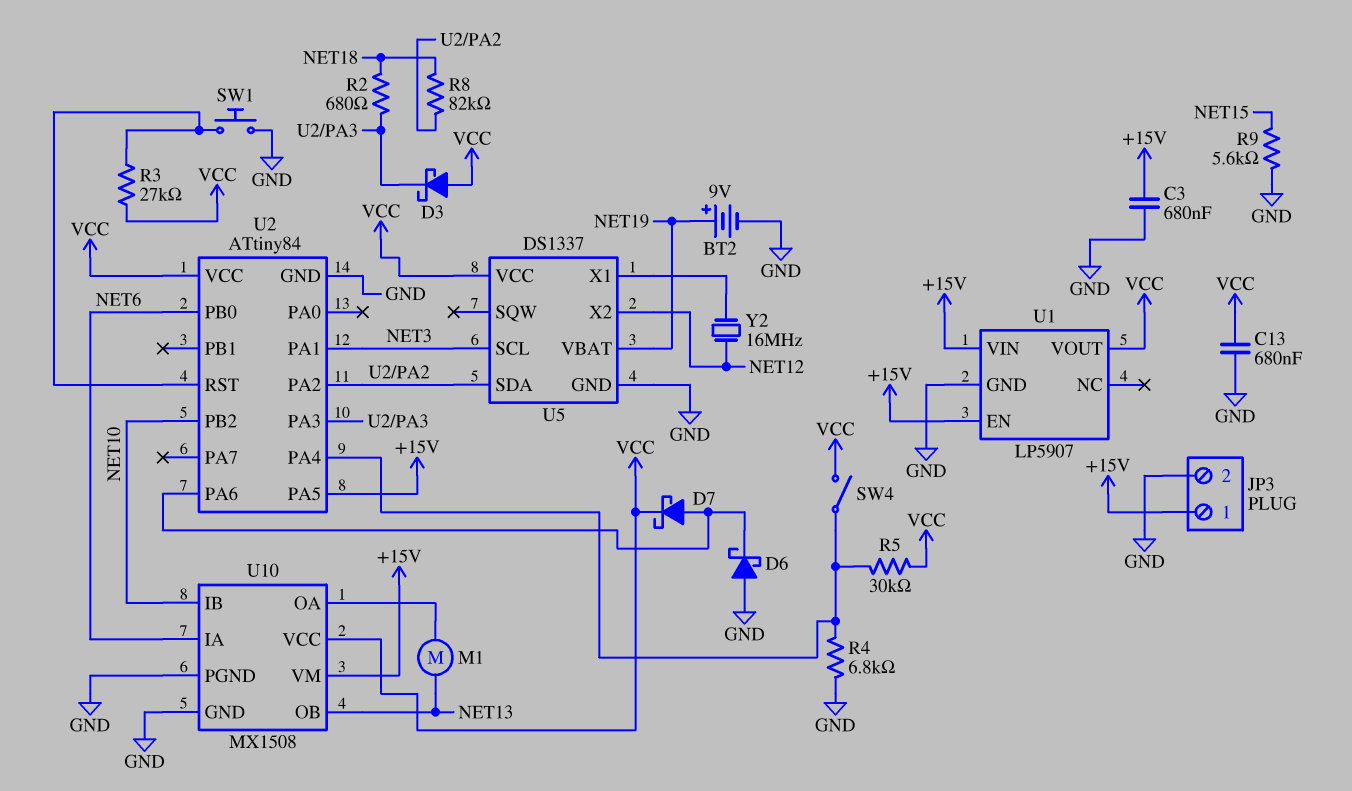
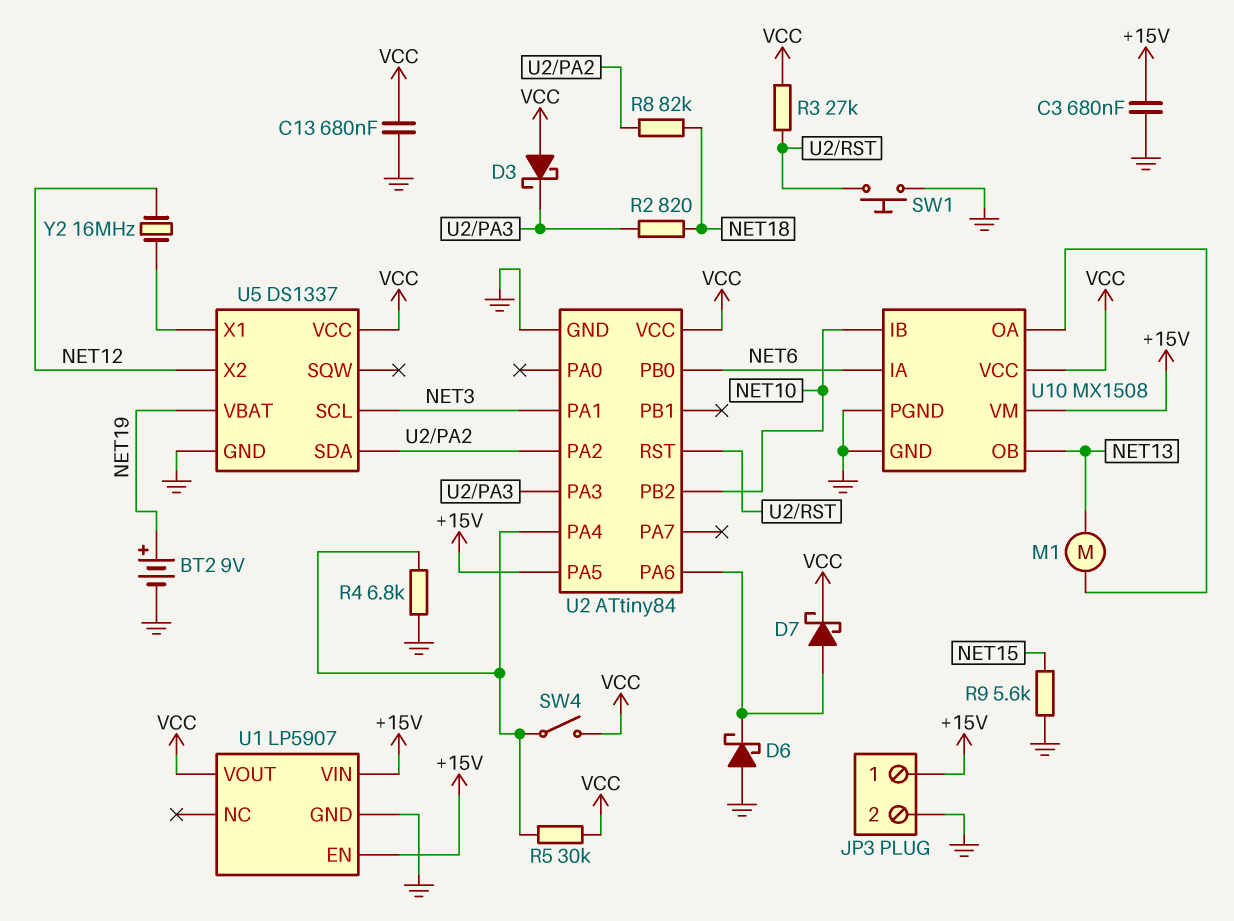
R2: 680 (NET18, U2/PA3) -> 820 (NET18, U2/PA3)

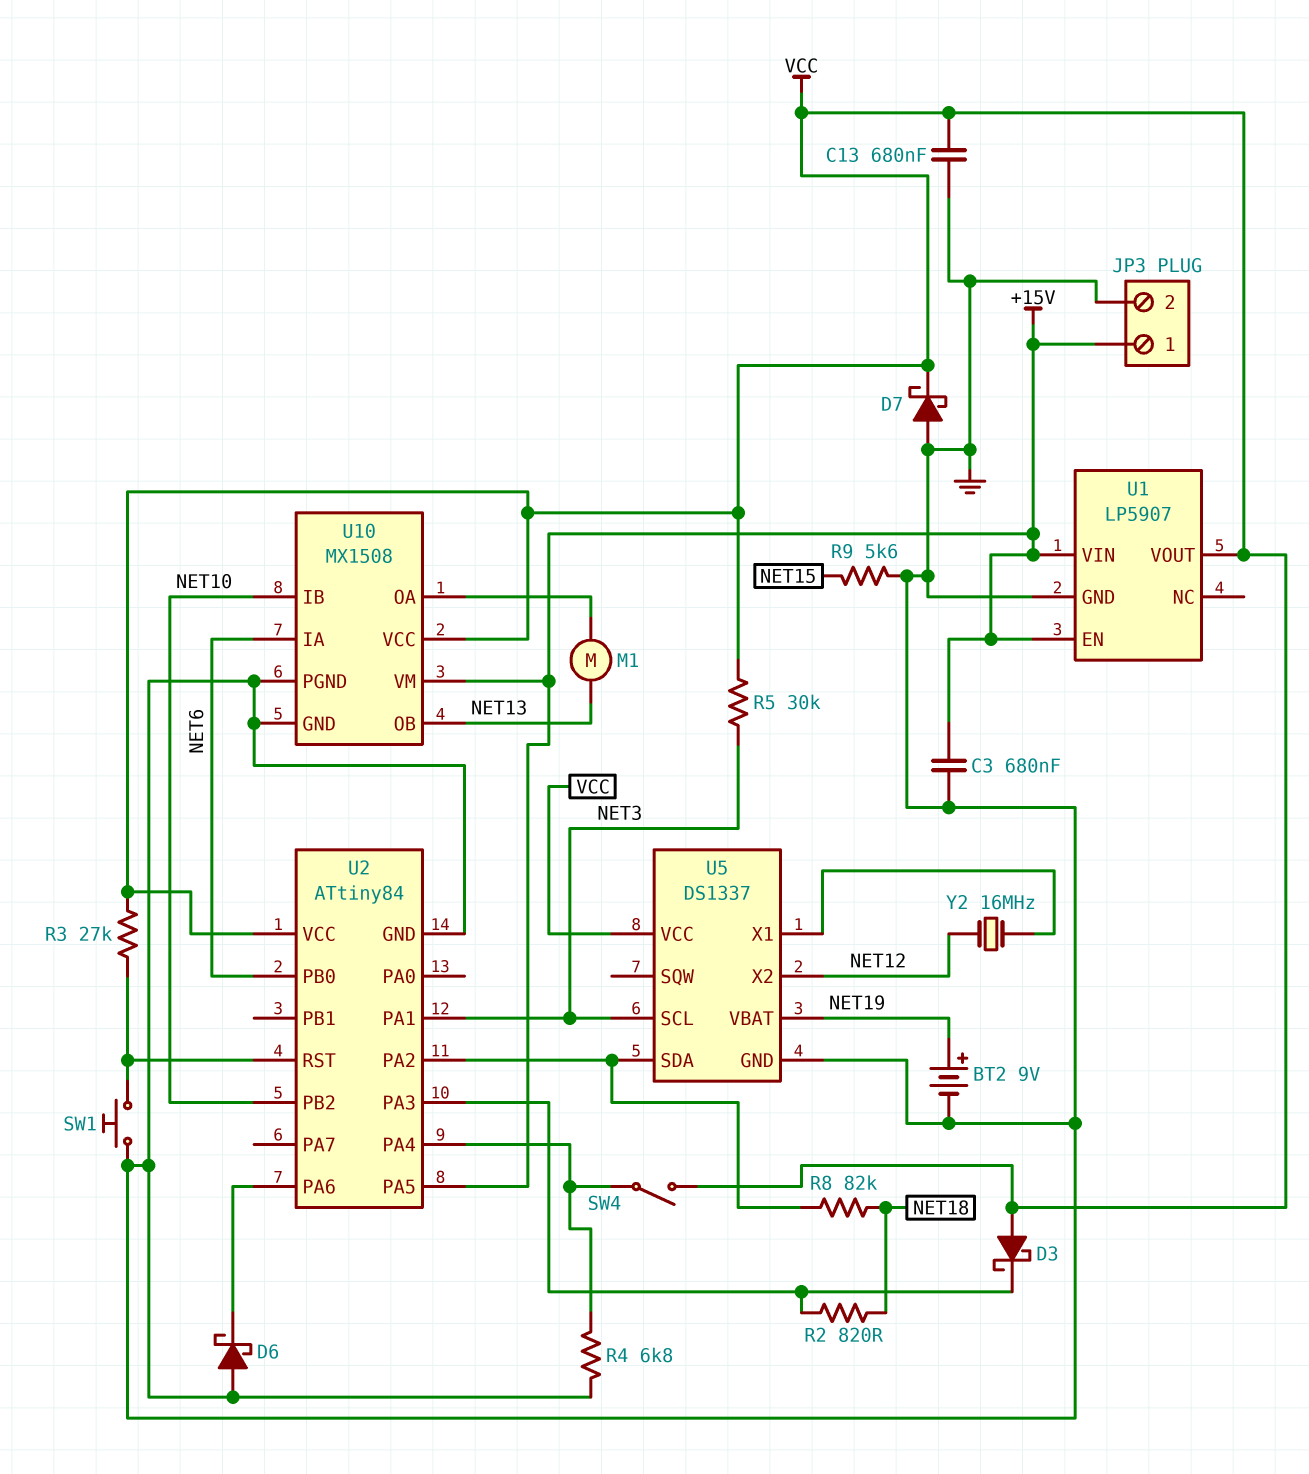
D7: schottky (A U2/PA6, K VCC) -> schottky (A GND, K VCC)
R5: 30k (U2/PA4, VCC) -> 30k (NET3, VCC)

